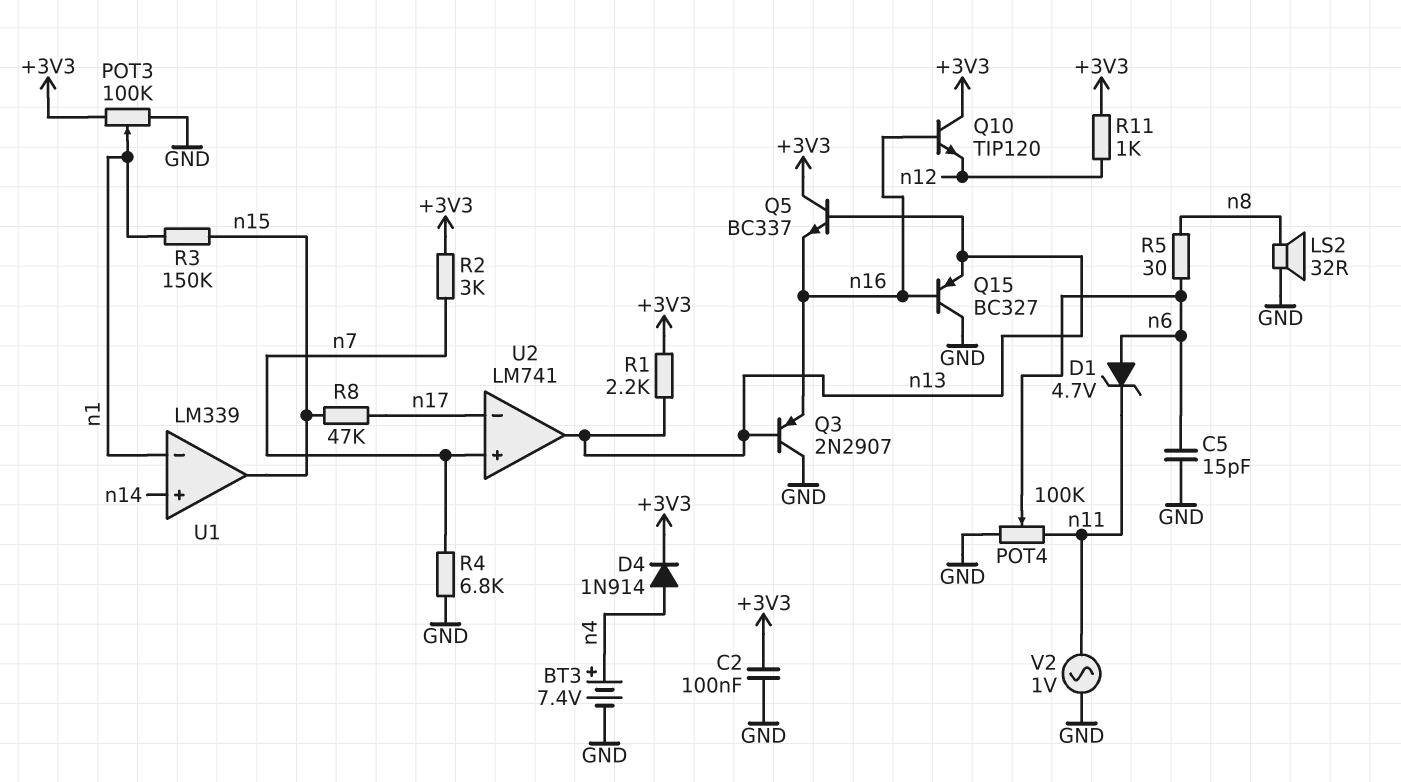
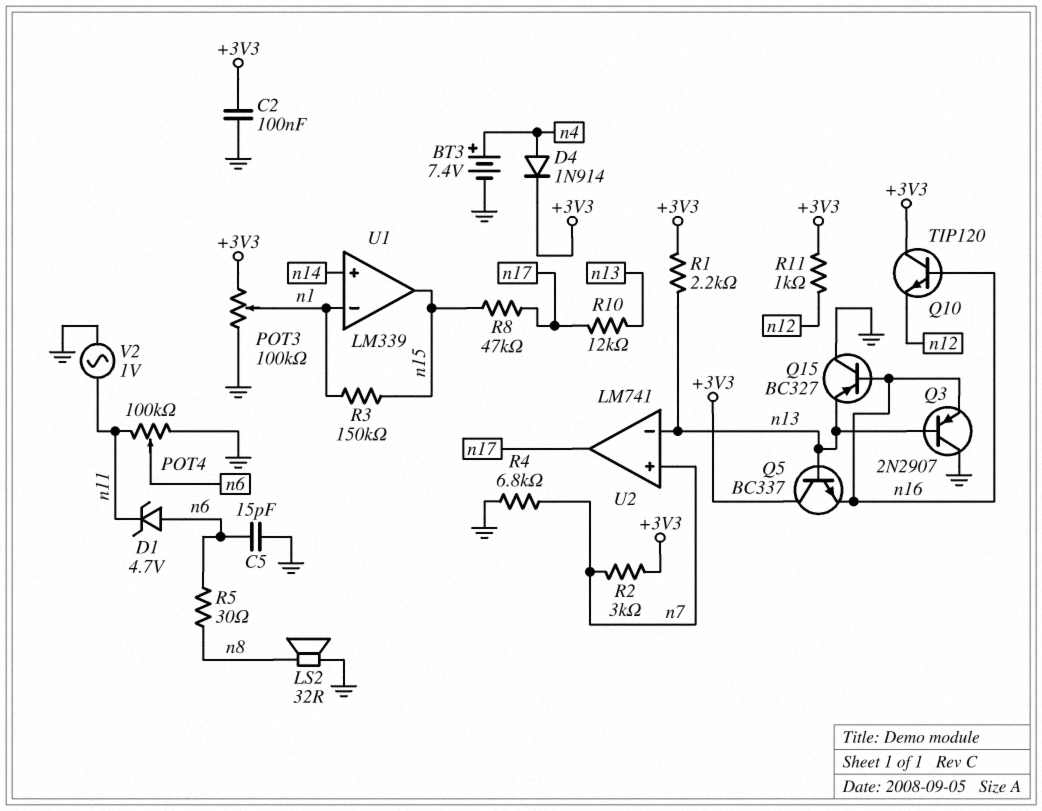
R10: none -> 12k (n13, n17)
U2 pin in-: n17 -> n13
U2 pin out: n13 -> n17

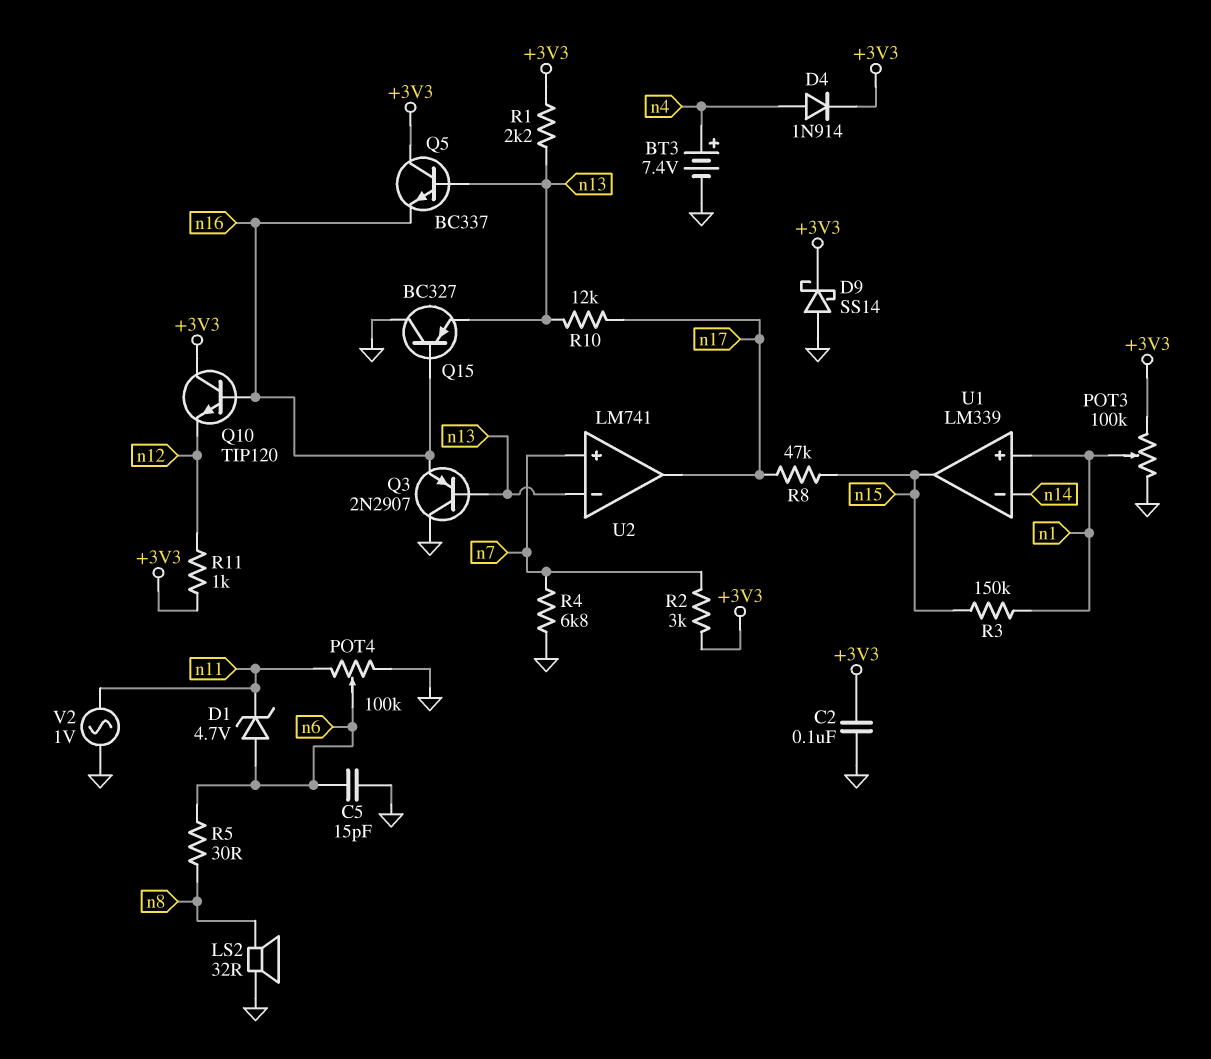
D9: none -> schottky SS14 (A GND, K +3V3)
U1 pin in+: n14 -> n1
U1 pin in-: n1 -> n14

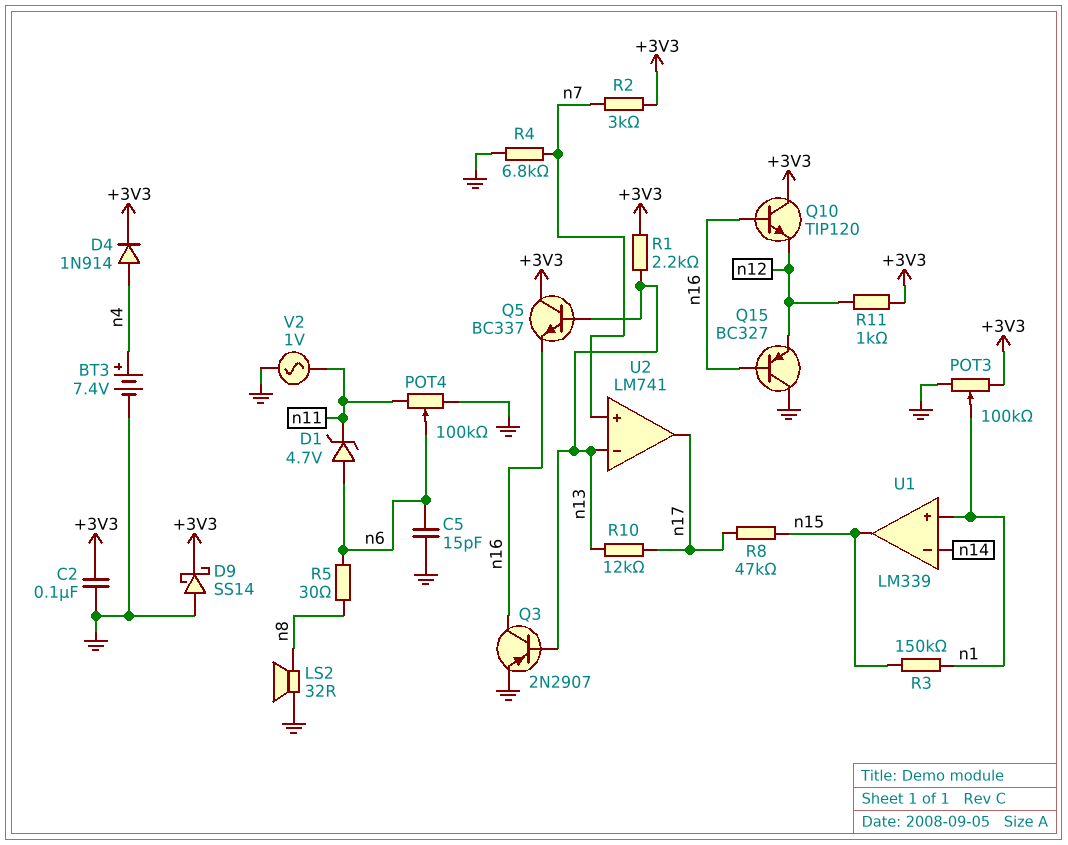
Q3: PNP 2N2907 (B n13, C GND, E n16) -> PNP 2N2907 (B n13, C n16, E GND)
Q15: PNP BC327 (B n16, C GND, E n13) -> PNP BC327 (B n16, C GND, E n12)

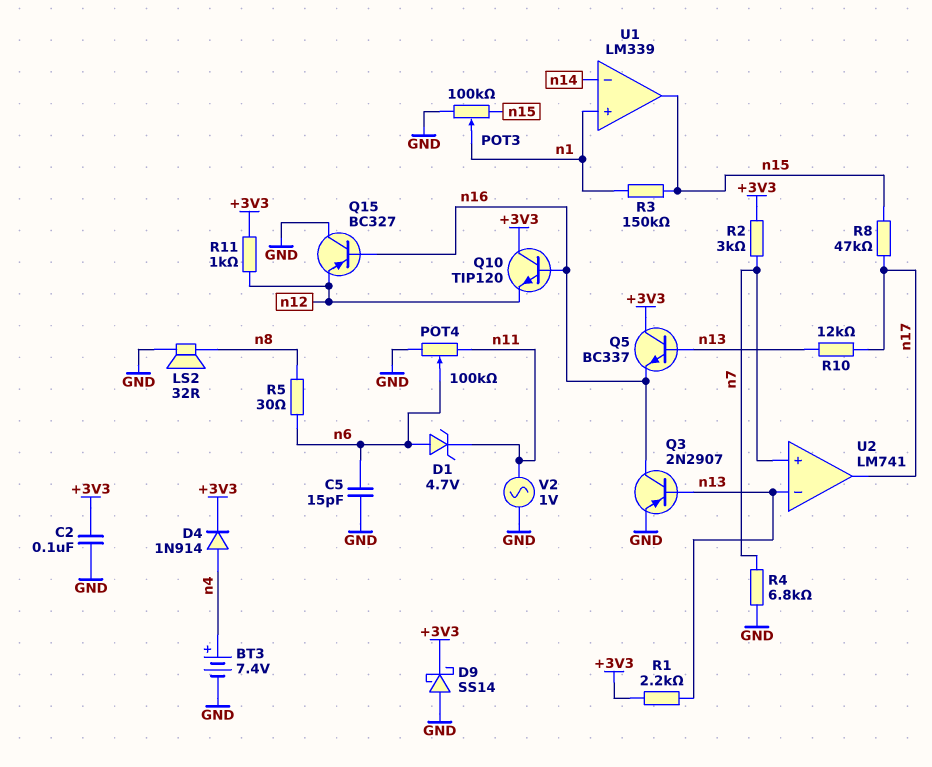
POT3: 100k (+3V3, GND, wiper n1) -> 100k (GND, n15, wiper n1)

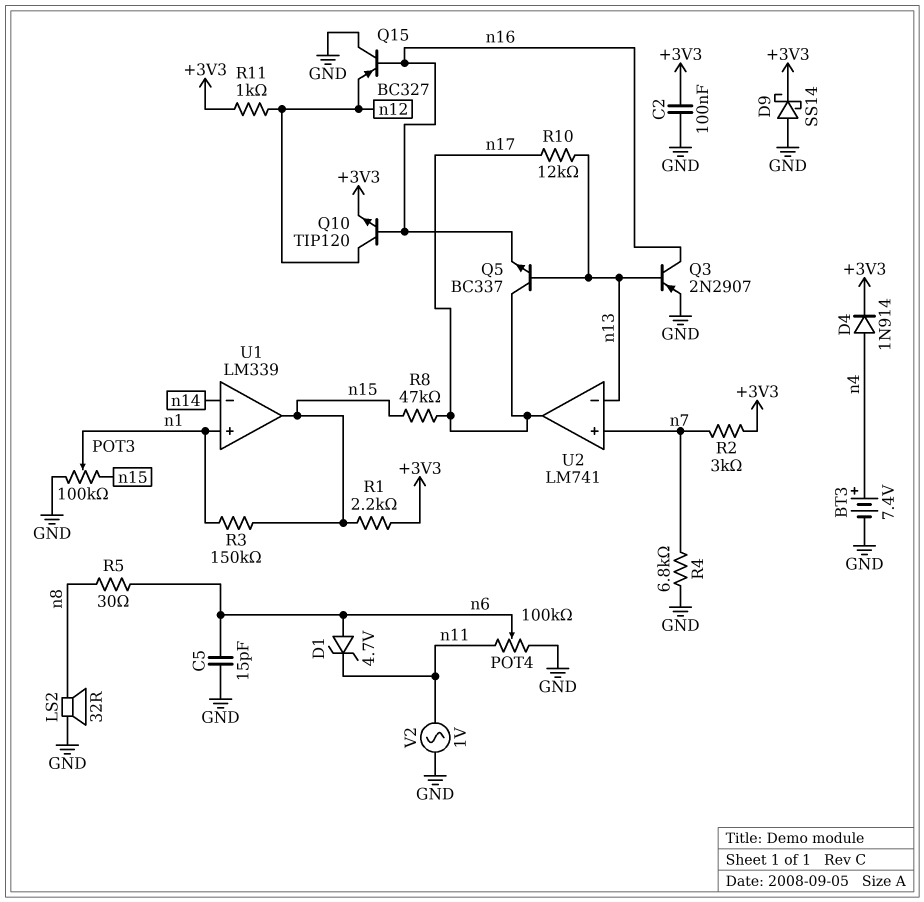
Q5: NPN BC337 (B n13, C +3V3, E n16) -> NPN BC337 (B n13, C n17, E n16)
Q10: NPN TIP120 (B n16, C +3V3, E n12) -> NPN TIP120 (B n16, C n12, E +3V3)
R1: 2.2k (+3V3, n13) -> 2.2k (+3V3, n15)

